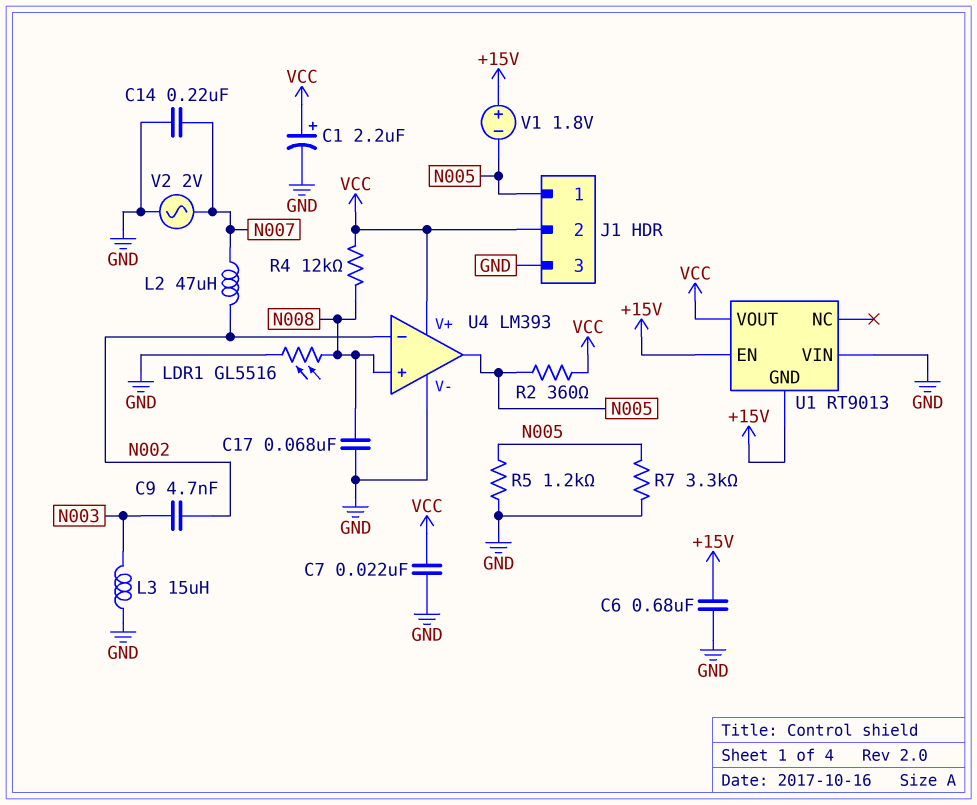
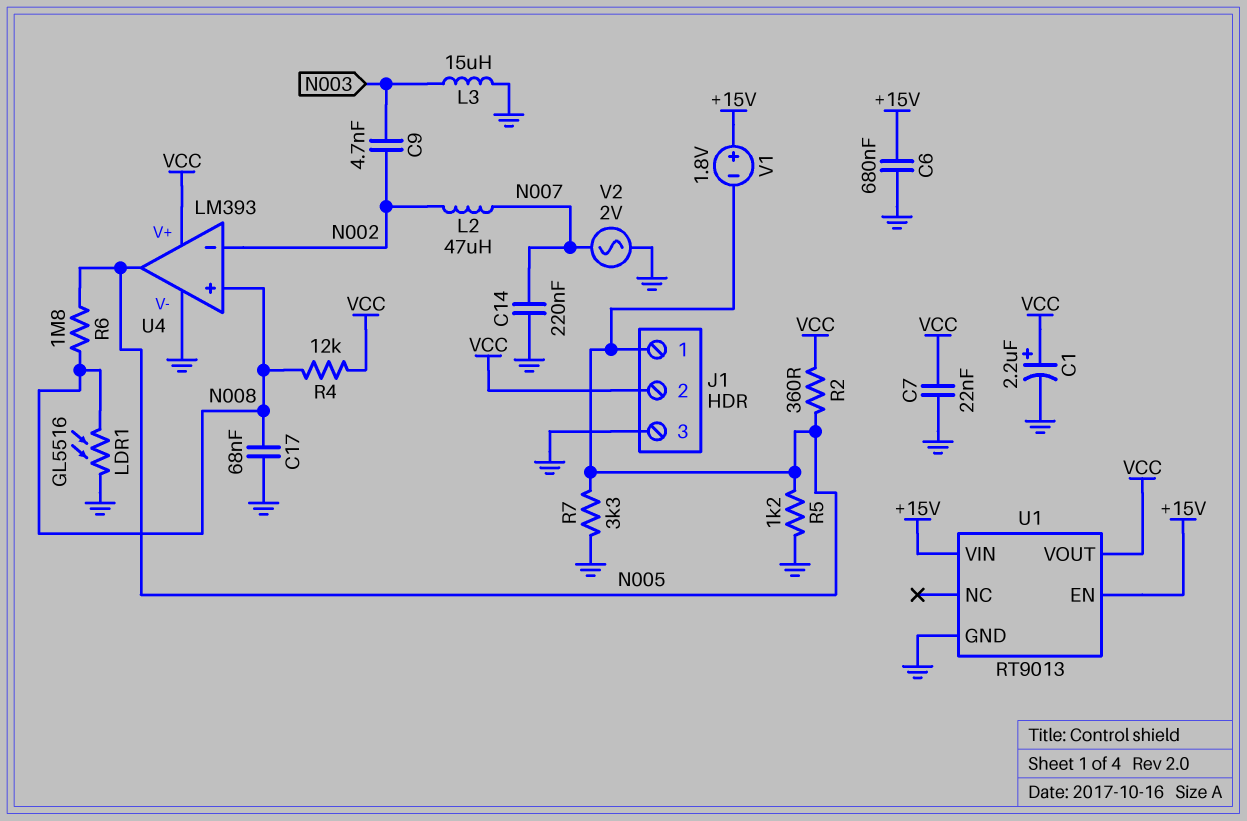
R6: none -> 1.8M (N005, N008)
U1 pin GND: +15V -> GND
U1 pin VIN: GND -> +15V

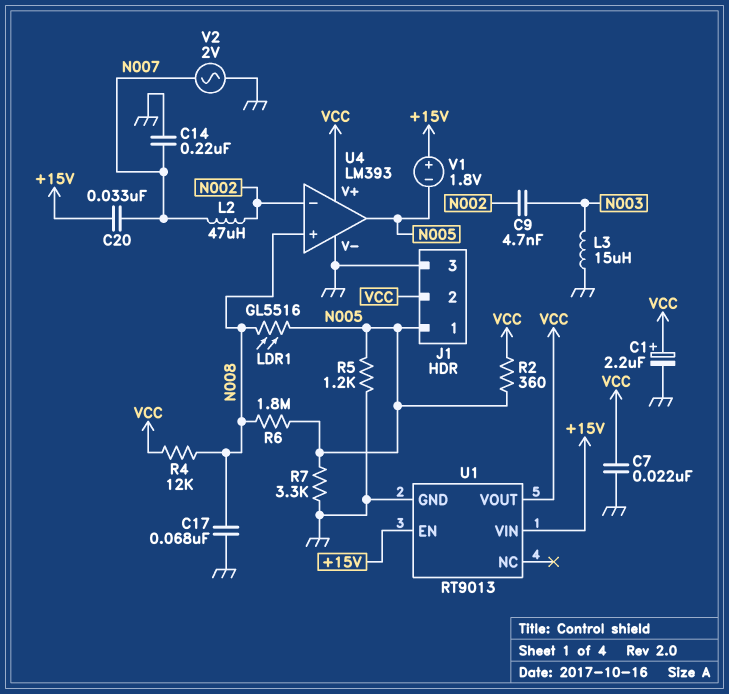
C6: 680nF (+15V, GND) -> none
C20: none -> 33nF (+15V, N007)
LDR1: GL5516 (GND, N008) -> GL5516 (N005, N008)

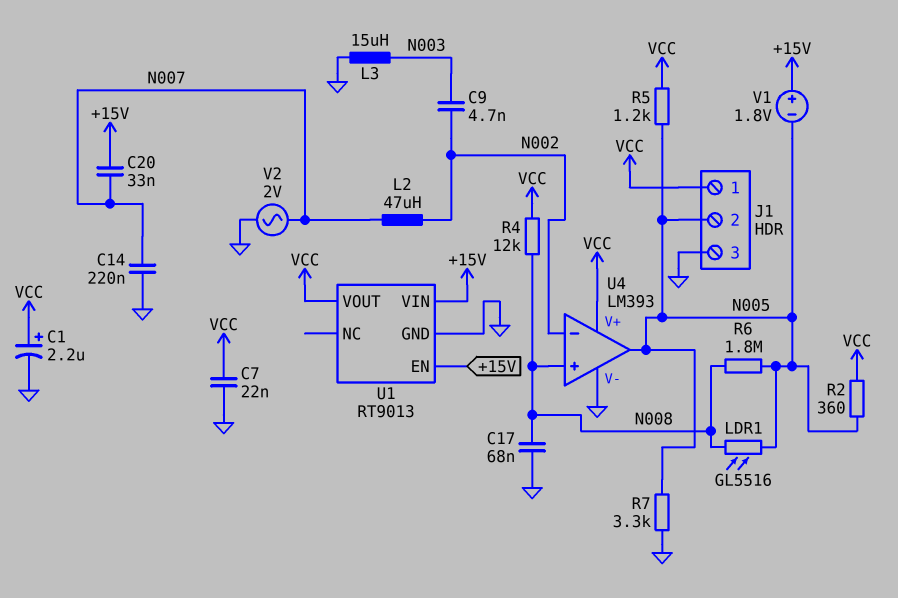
J1 pin 1: N005 -> VCC
J1 pin 2: VCC -> N005
R5: 1.2k (GND, N005) -> 1.2k (N005, VCC)

